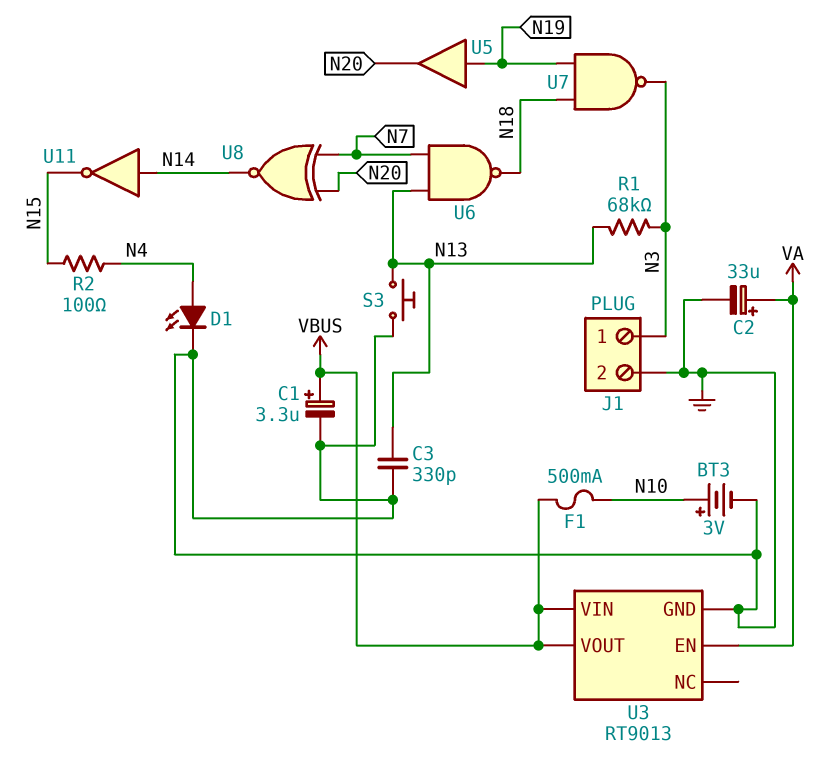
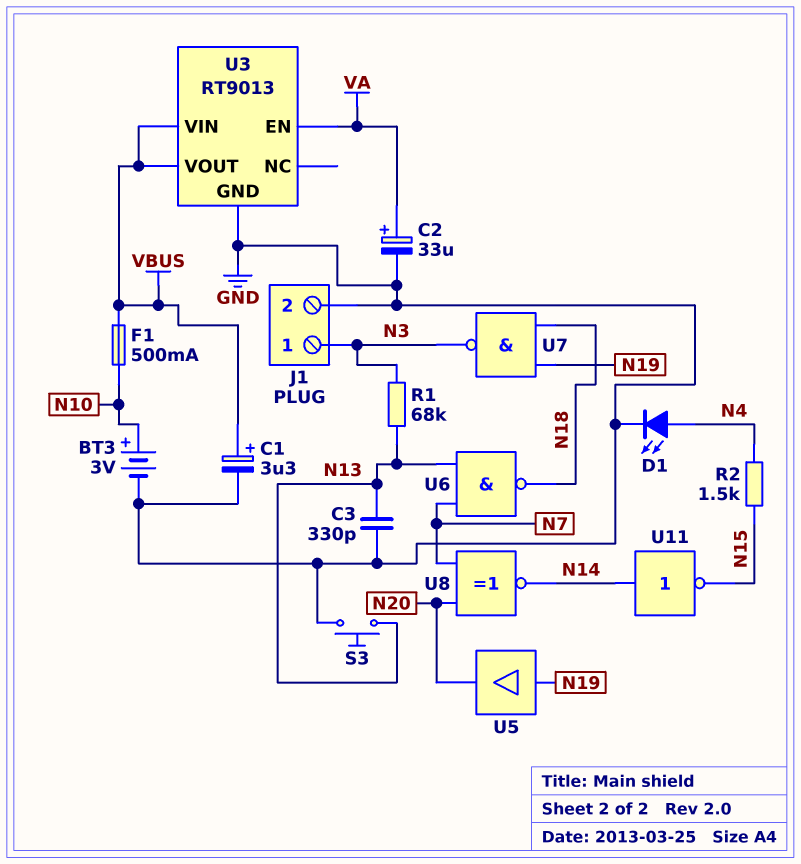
R2: 100 (N4, N15) -> 1.5k (N4, N15)

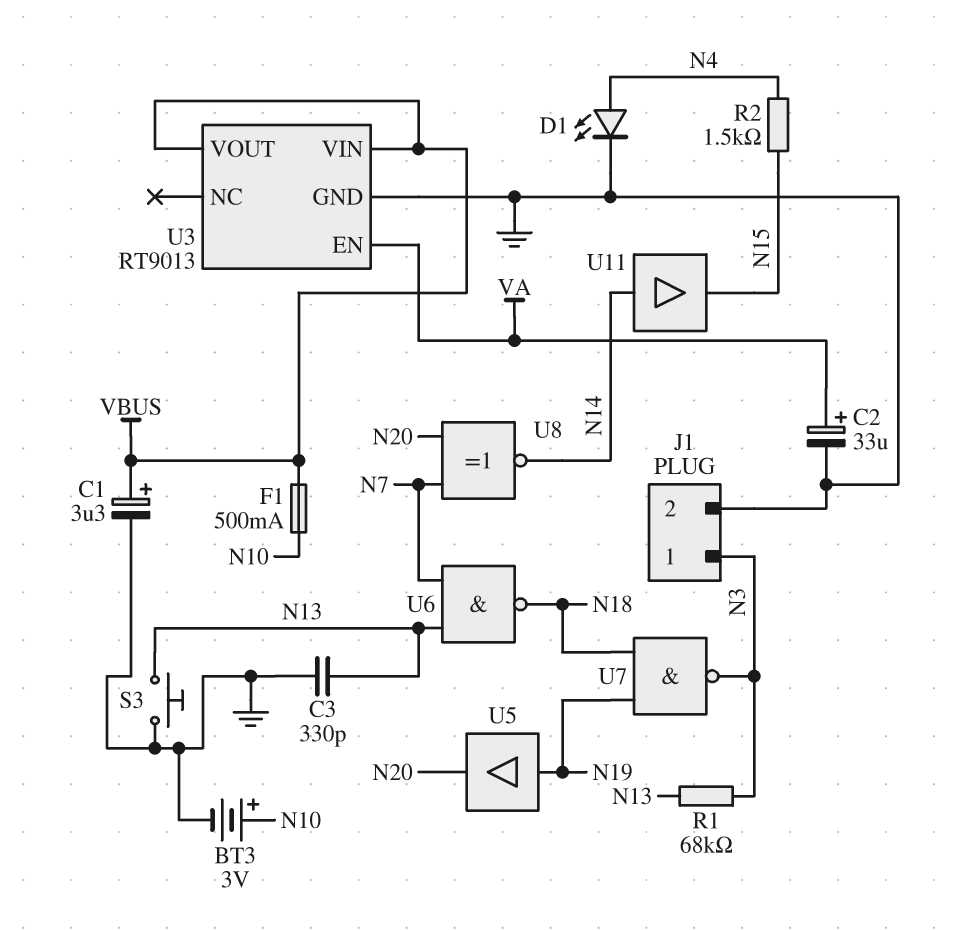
U11: NOT (in N14, out N15) -> buffer (in N14, out N15)

